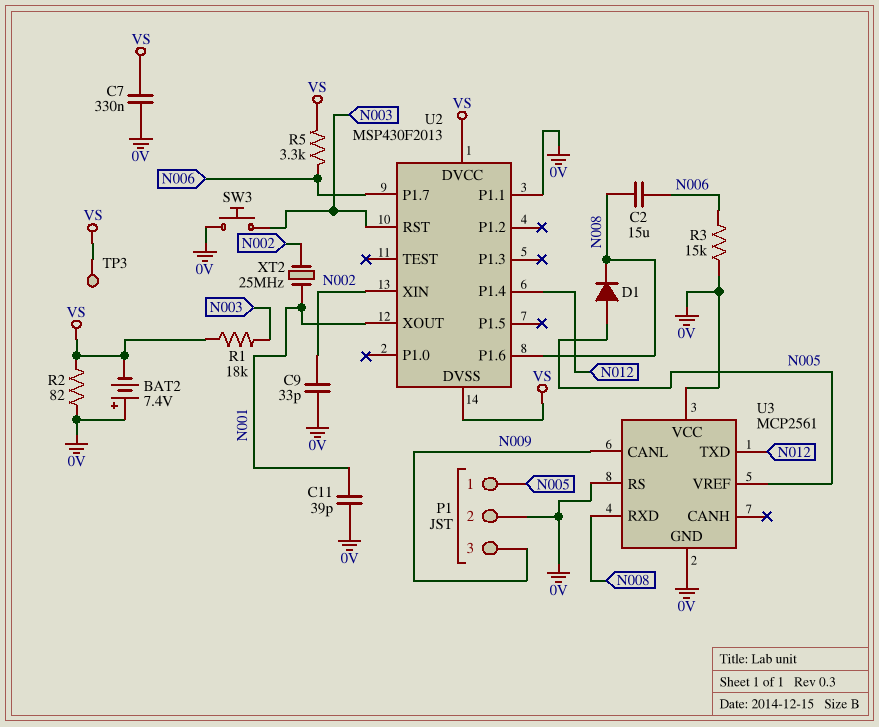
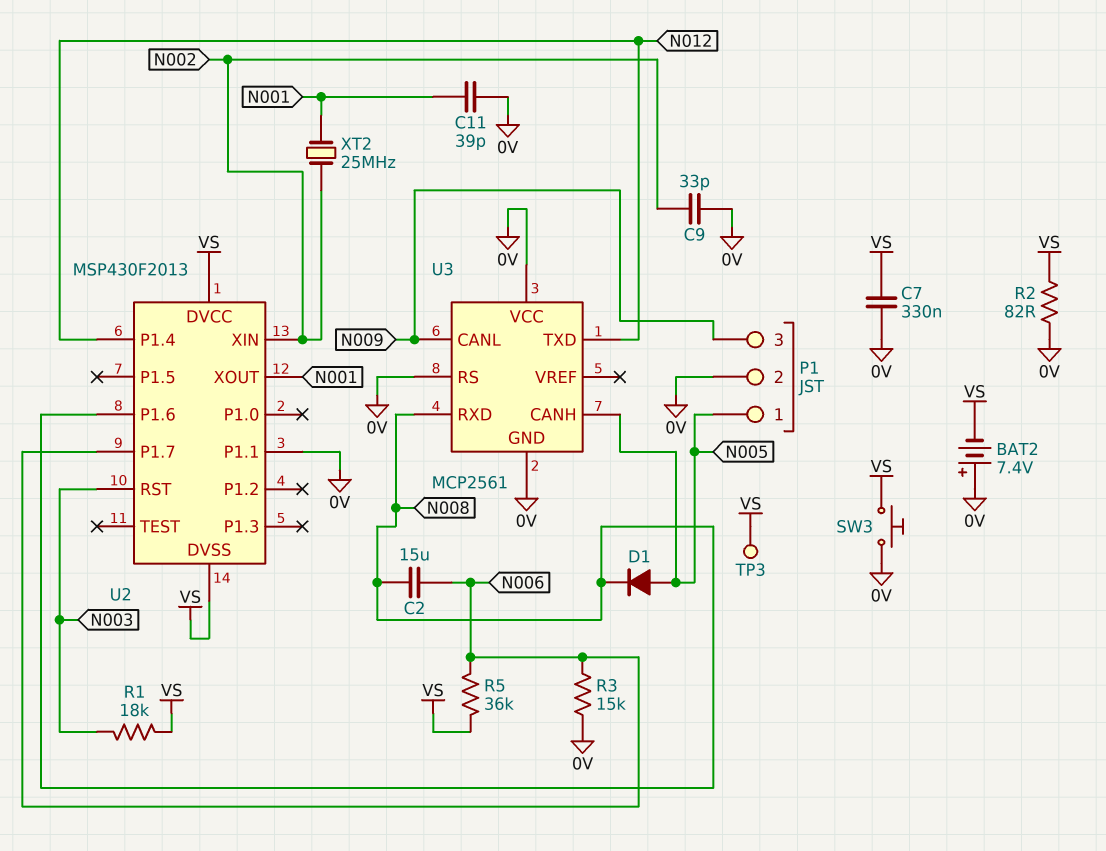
R5: 3.3k (N006, VS) -> 36k (N006, VS)
SW3: button (0V, N003) -> button (0V, VS)
U3 pin CANH: none -> N005
U3 pin VREF: N005 -> none

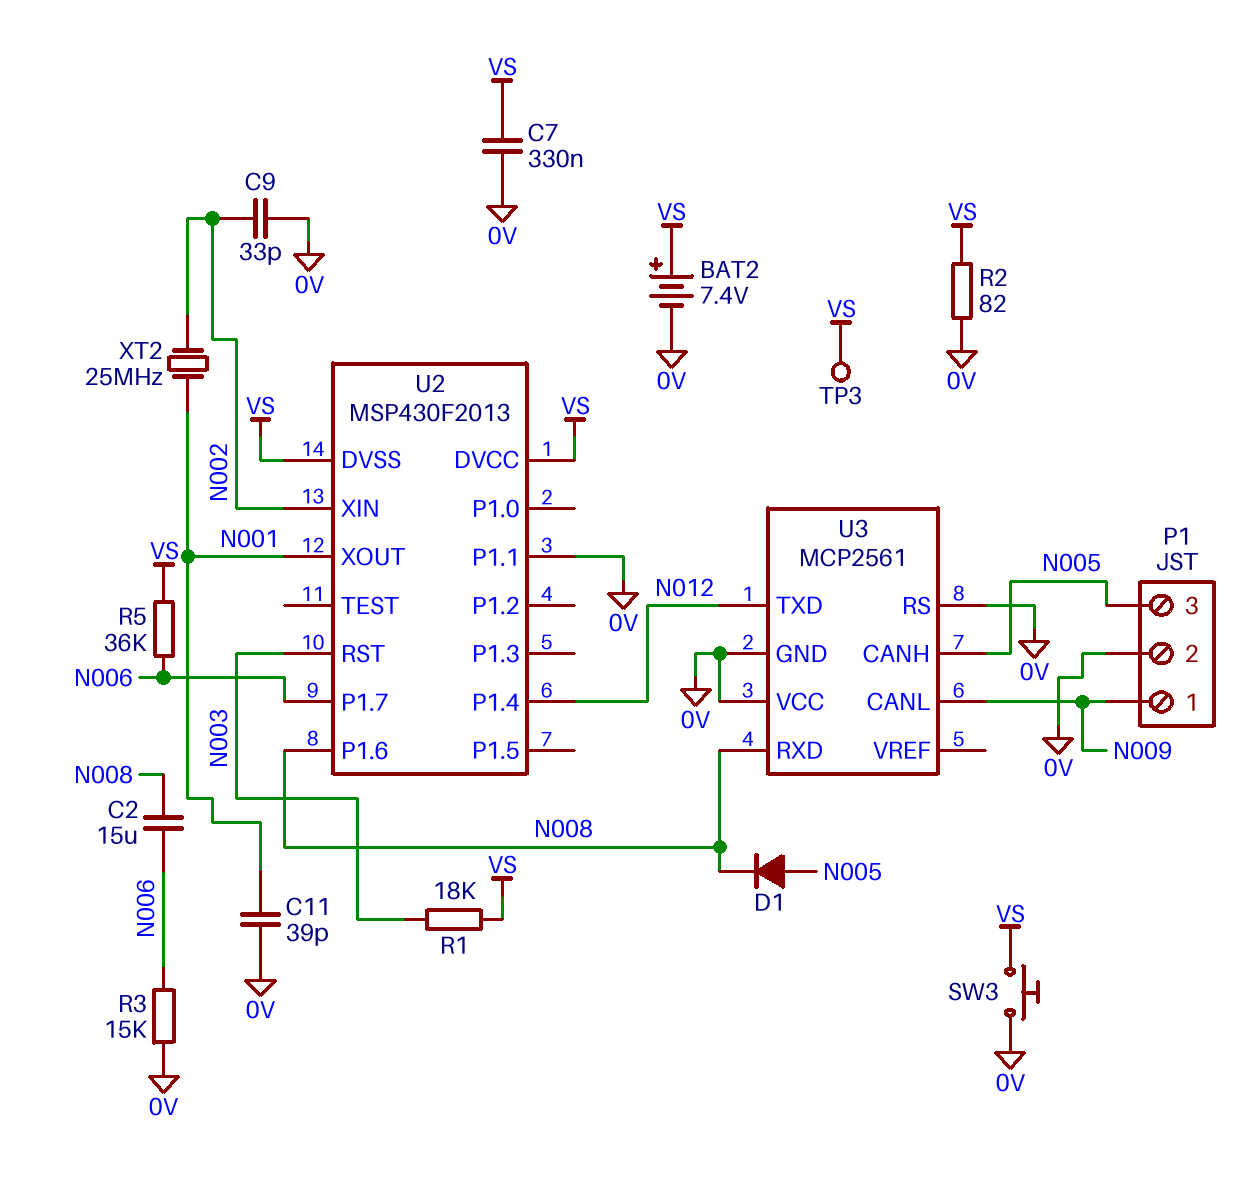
BAT2: 7.4V (plus 0V, minus VS) -> 7.4V (plus VS, minus 0V)
P1 pin 1: N005 -> N009
P1 pin 3: N009 -> N005

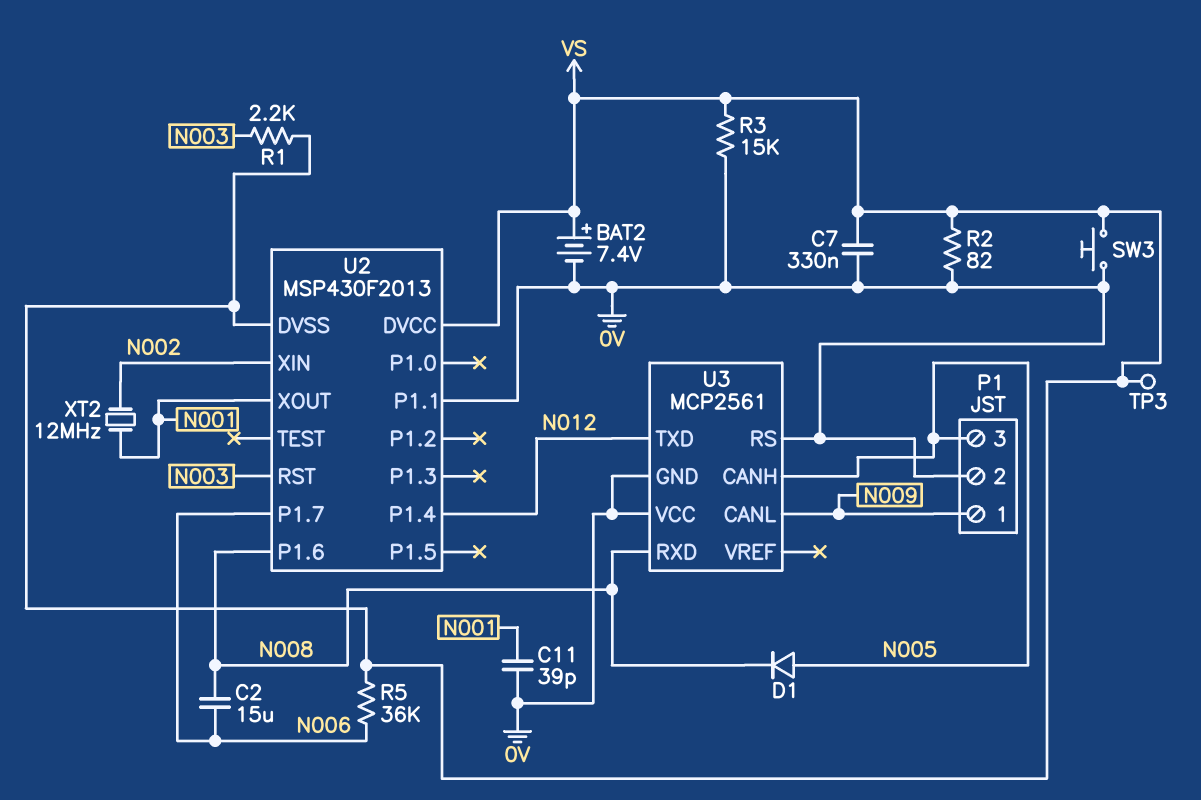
C9: 33pF (0V, N002) -> none
R1: 18k (N003, VS) -> 2.2k (N003, VS)
R3: 15k (0V, N006) -> 15k (0V, VS)
XT2: 25MHz (N001, N002) -> 12MHz (N001, N002)

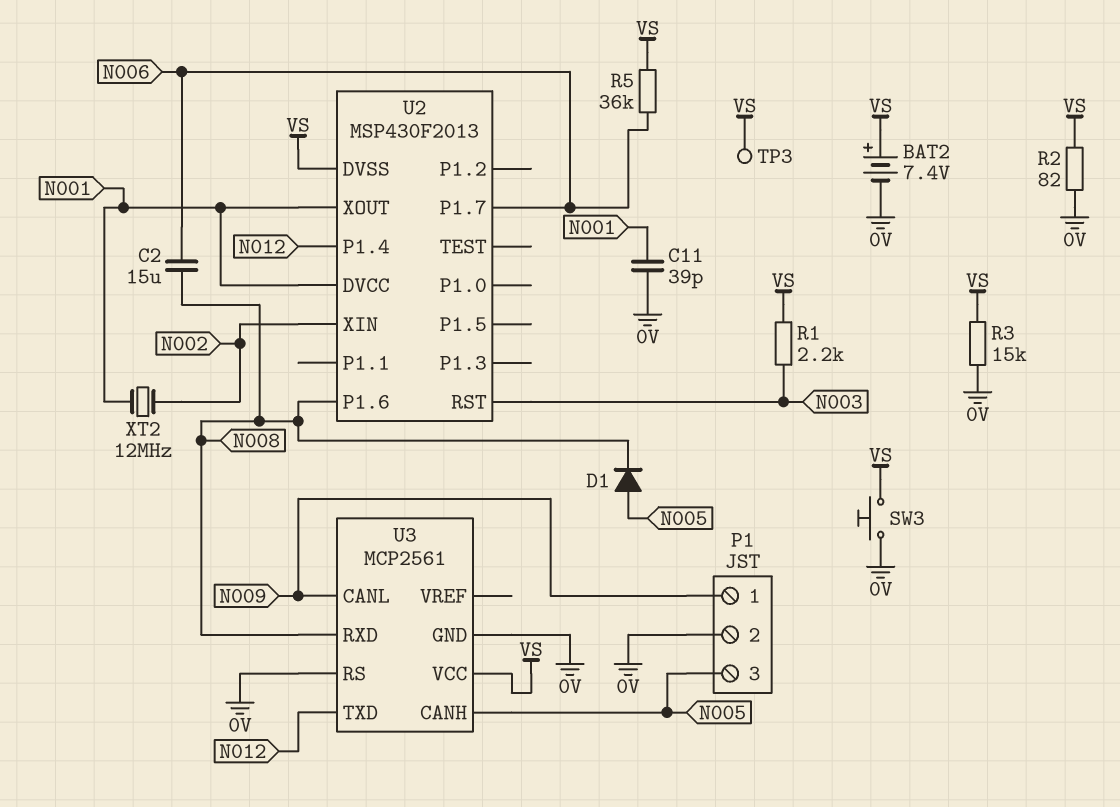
C7: 330nF (0V, VS) -> none
U2 pin DVCC: VS -> N001
U2 pin P1.1: 0V -> none
U3 pin VCC: 0V -> VS

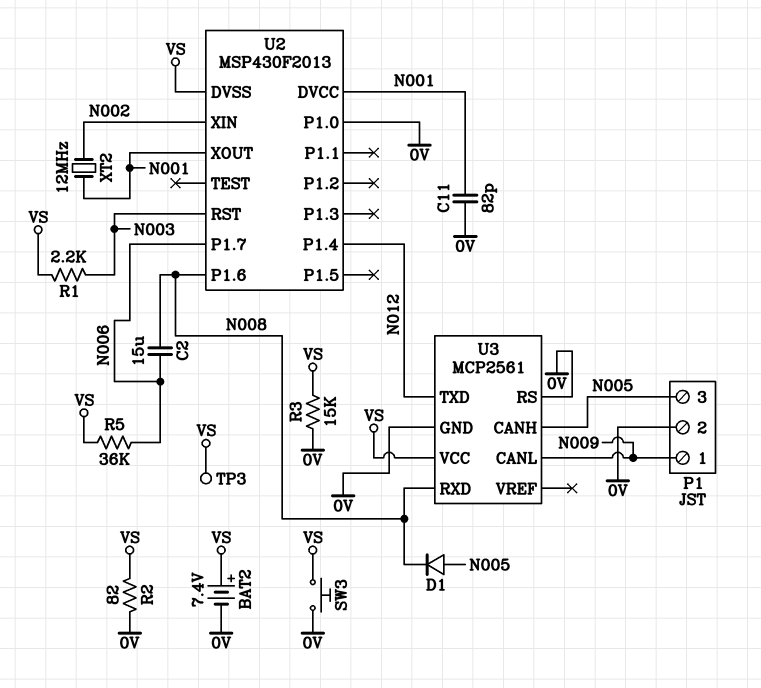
C11: 39pF (0V, N001) -> 82pF (0V, N001)
U2 pin P1.0: none -> 0V

